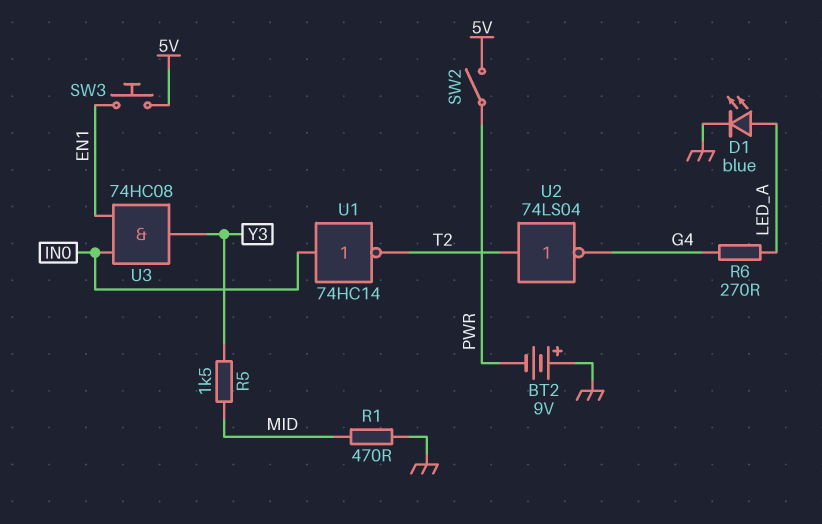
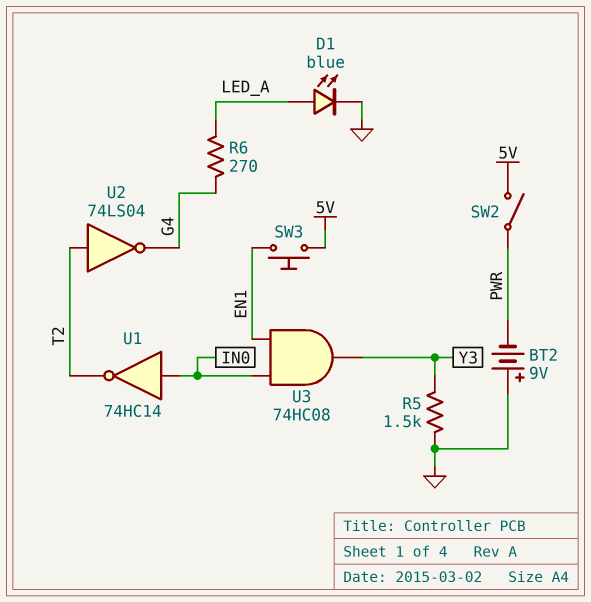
R1: 470 (GND, MID) -> none
R5: 1.5k (MID, Y3) -> 1.5k (GND, Y3)

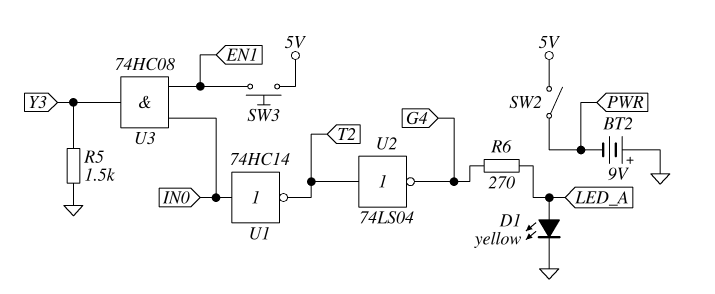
D1: LED blue (A LED_A, K GND) -> LED yellow (A LED_A, K GND)

